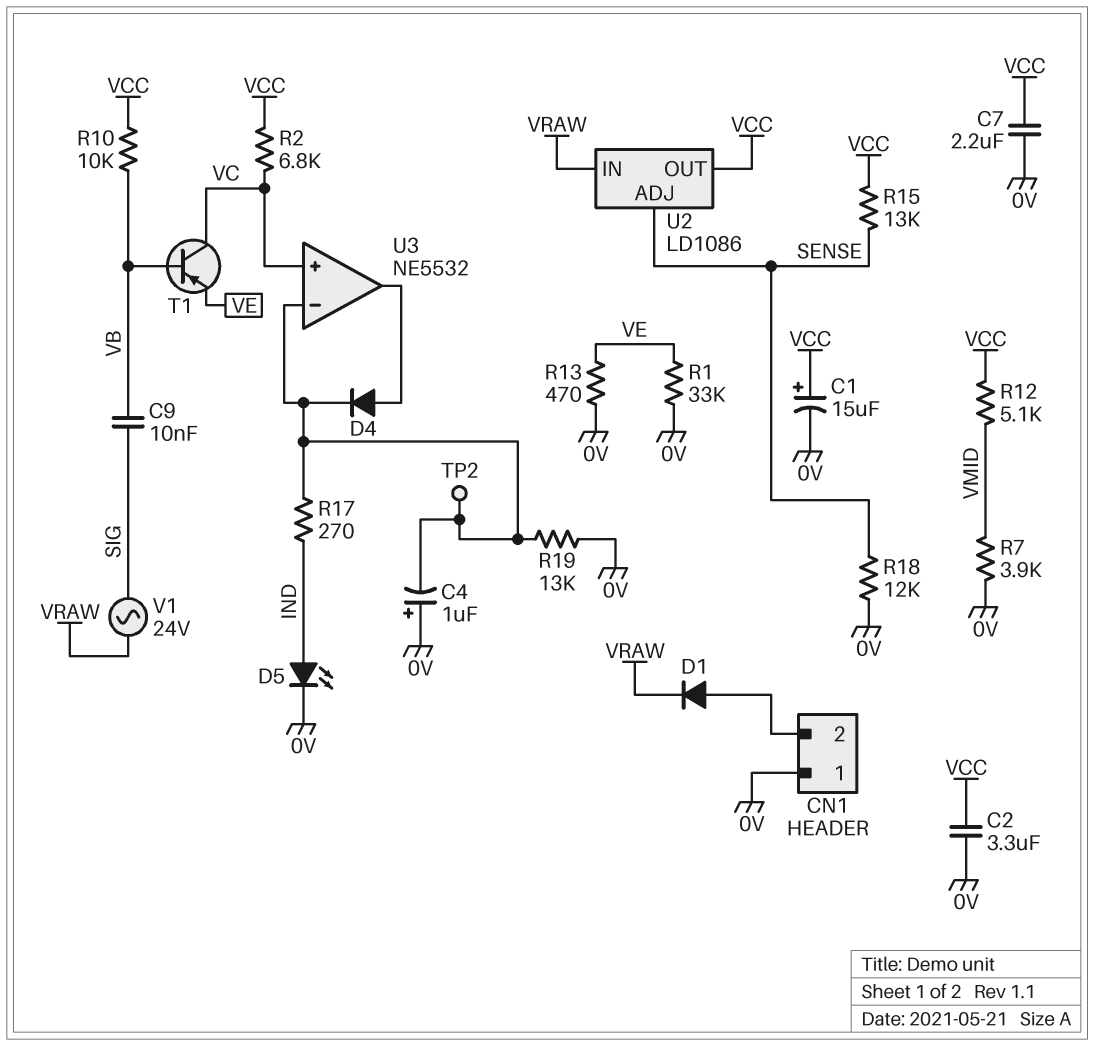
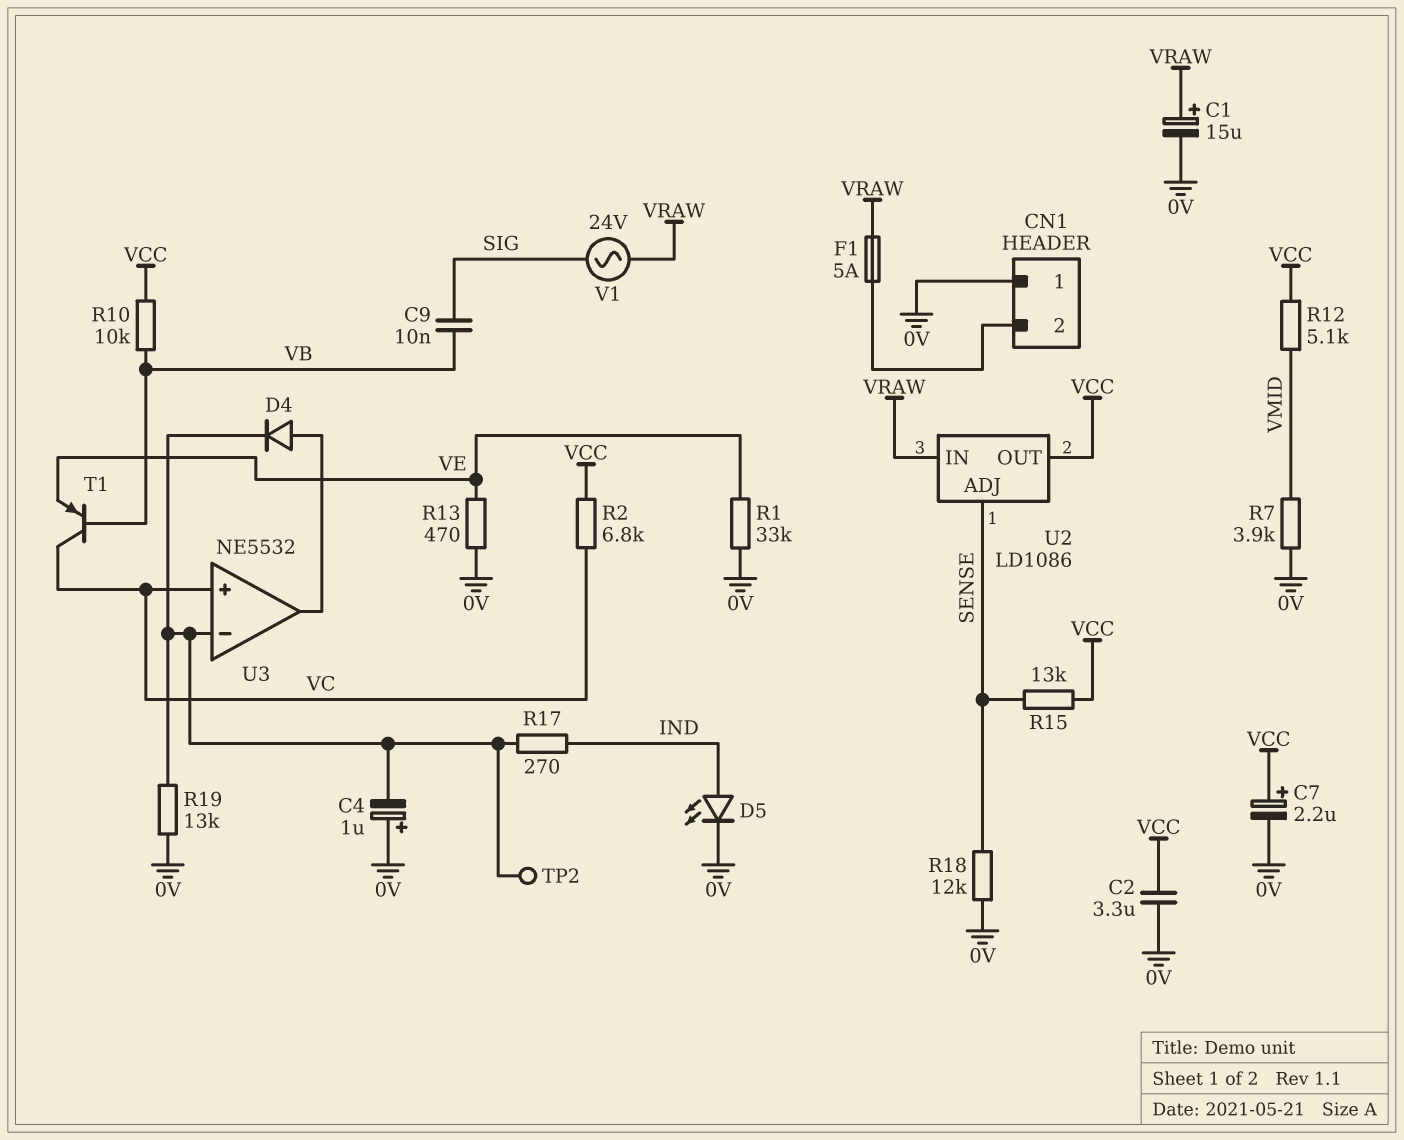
C1: 15uF (plus VCC, minus 0V) -> 15uF (plus VRAW, minus 0V)
C7: 2.2uF (0V, VCC) -> 2.2uF (plus VCC, minus 0V)
D1: diode (A CN1/2, K VRAW) -> none
F1: none -> 5A (CN1/2, VRAW)

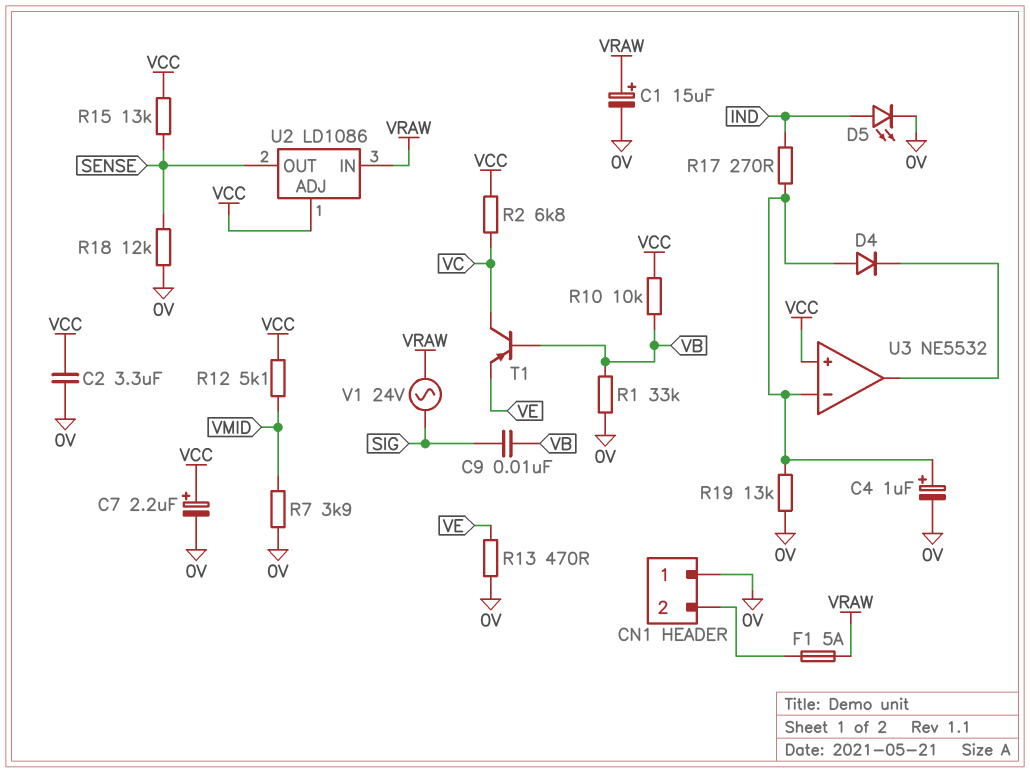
C4: 1uF (plus 0V, minus U3/in-) -> 1uF (plus U3/in-, minus 0V)
D4: diode (A U3/out, K U3/in-) -> diode (A U3/in-, K U3/out)
R1: 33k (0V, VE) -> 33k (0V, VB)
TP2: test point (U3/in-) -> none
U2 pin ADJ: SENSE -> VCC
U2 pin OUT: VCC -> SENSE
U3 pin in+: VC -> VCC

